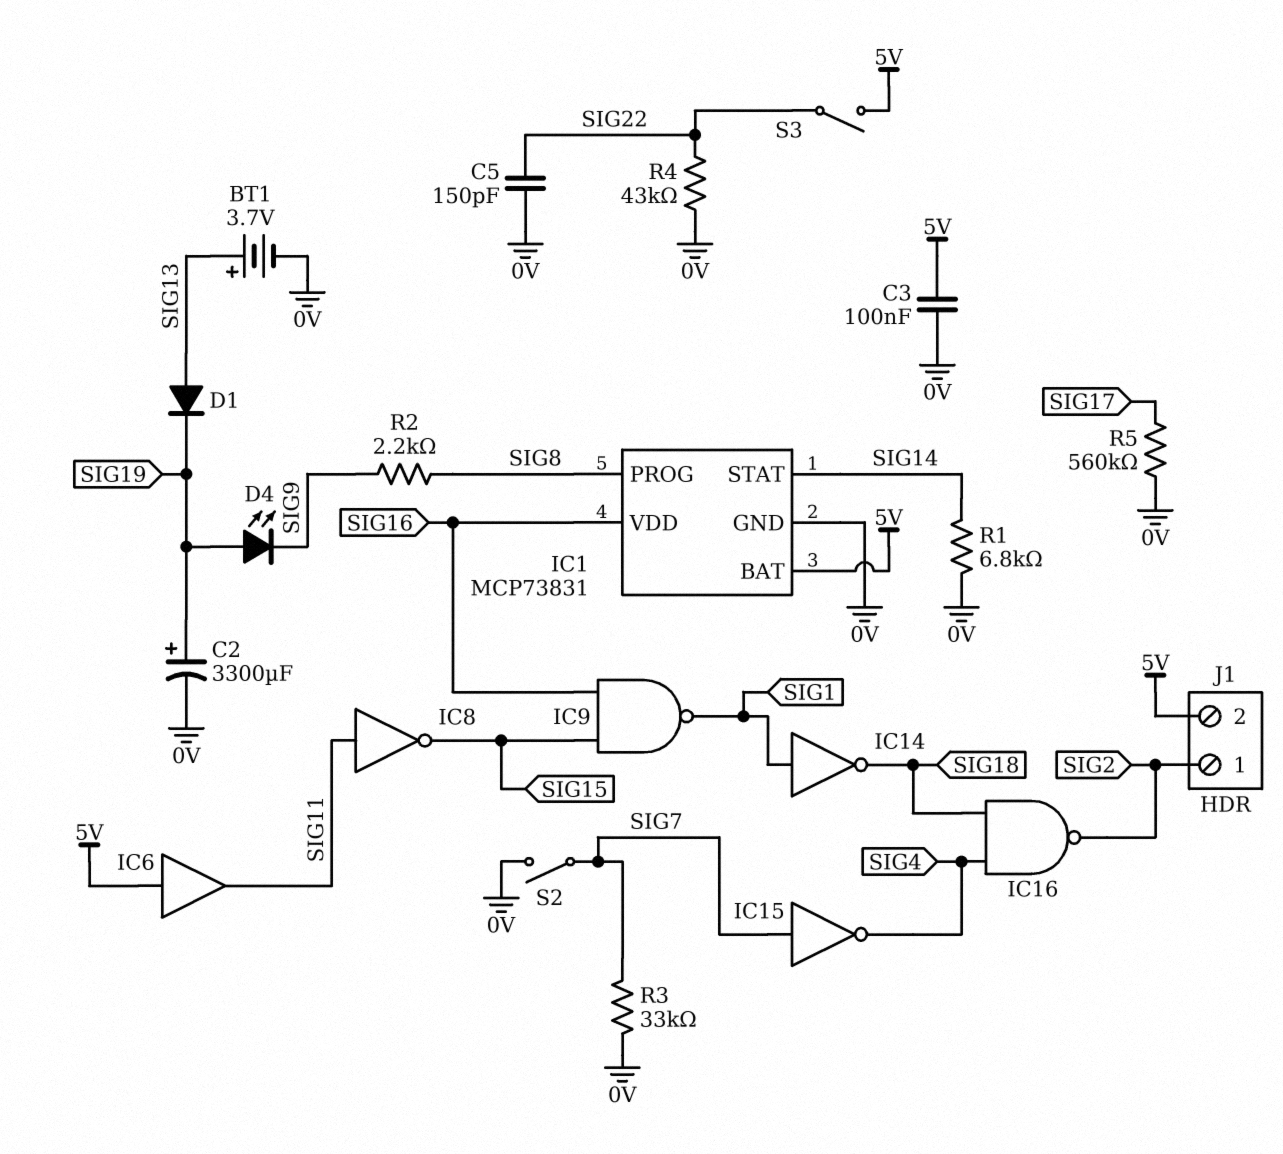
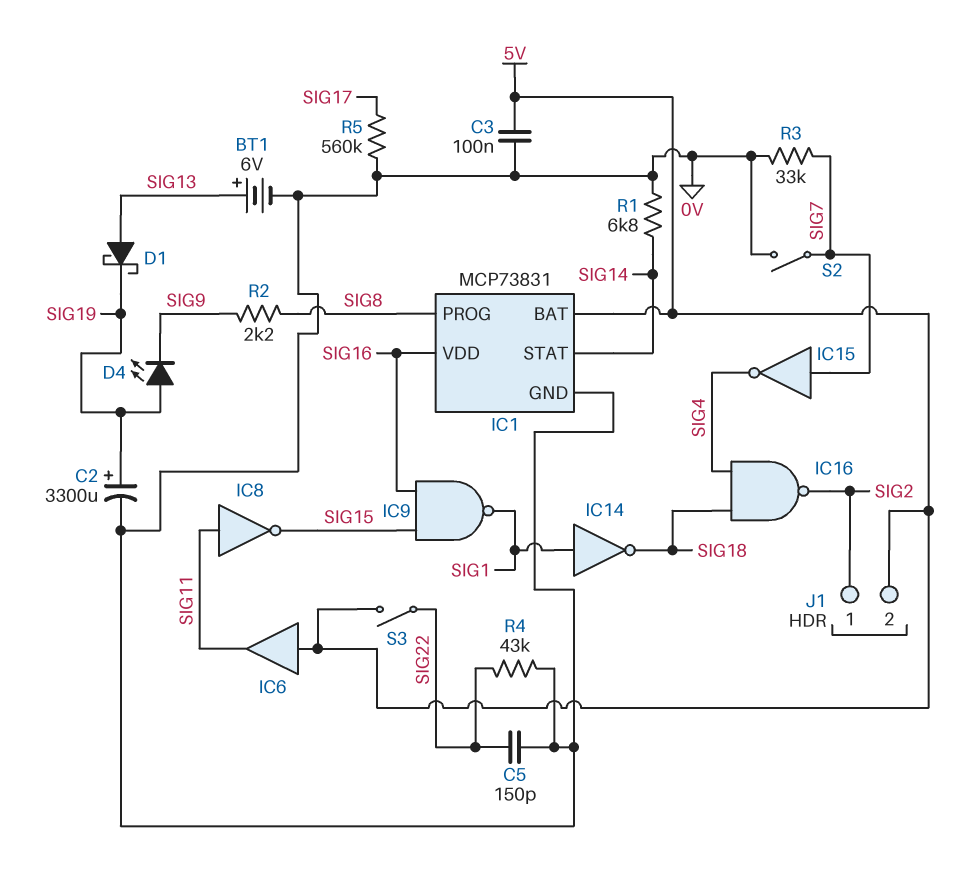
BT1: 3.7V (plus SIG13, minus 0V) -> 6V (plus SIG13, minus 0V)
D1: diode (A SIG13, K SIG19) -> schottky (A SIG13, K SIG19)

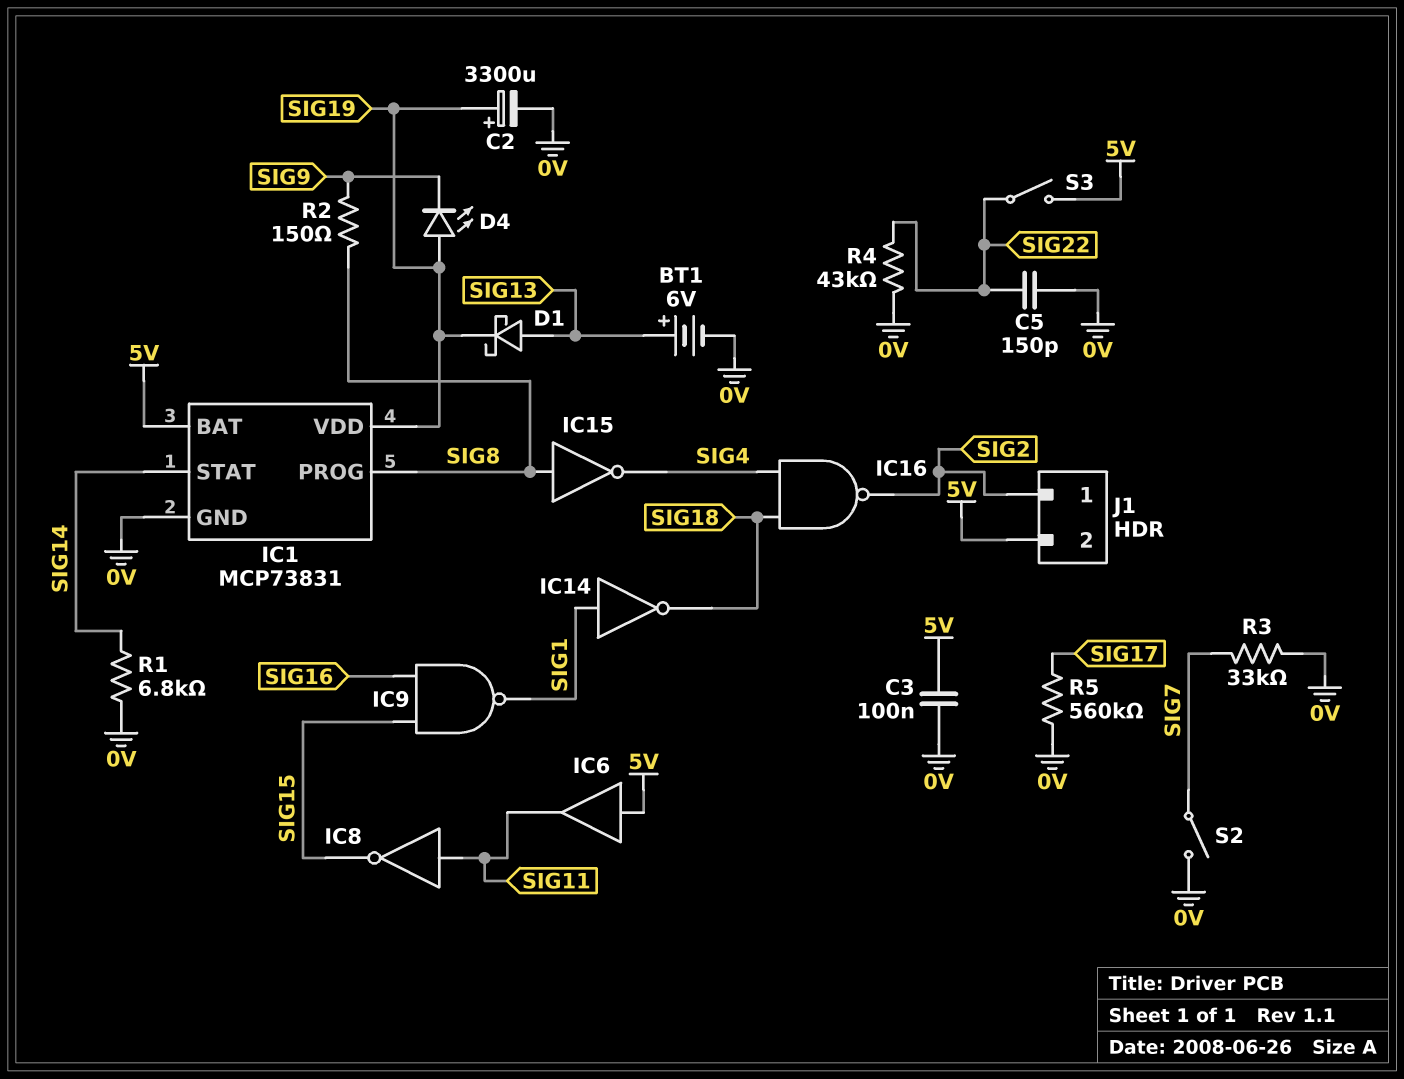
IC1 pin VDD: SIG16 -> SIG19
IC15: NOT (in SIG7, out SIG4) -> NOT (in SIG8, out SIG4)
R2: 2.2k (SIG8, SIG9) -> 150 (SIG8, SIG9)

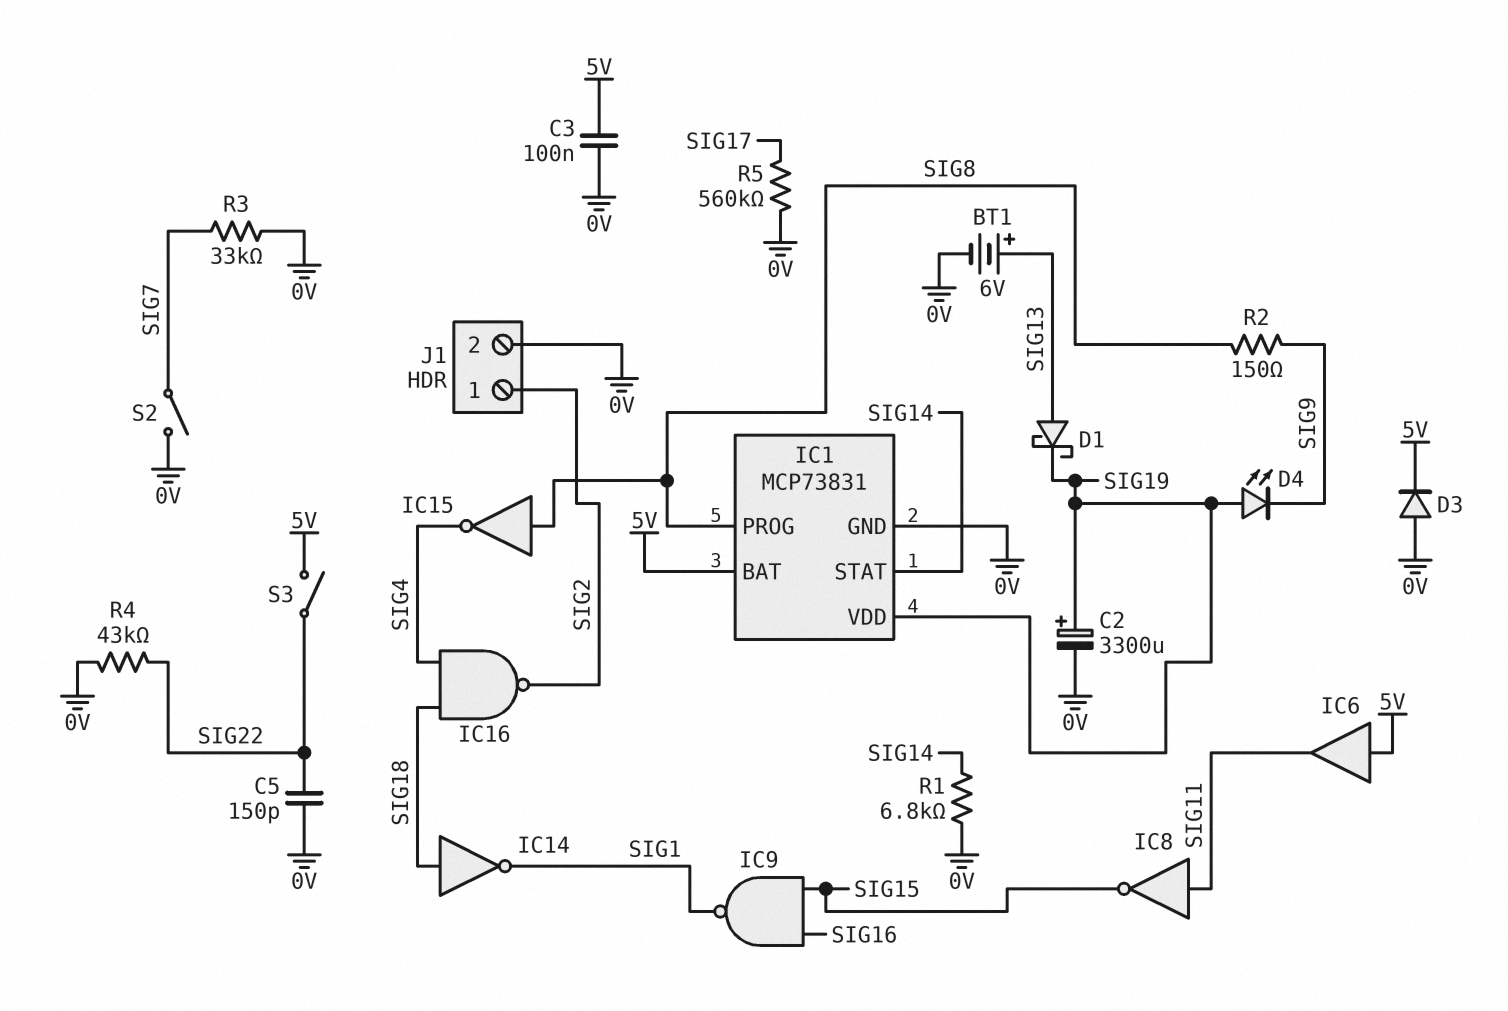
D3: none -> diode (A 0V, K 5V)
IC14: NOT (in SIG1, out SIG18) -> NOT (in SIG18, out SIG1)
J1 pin 2: 5V -> 0V

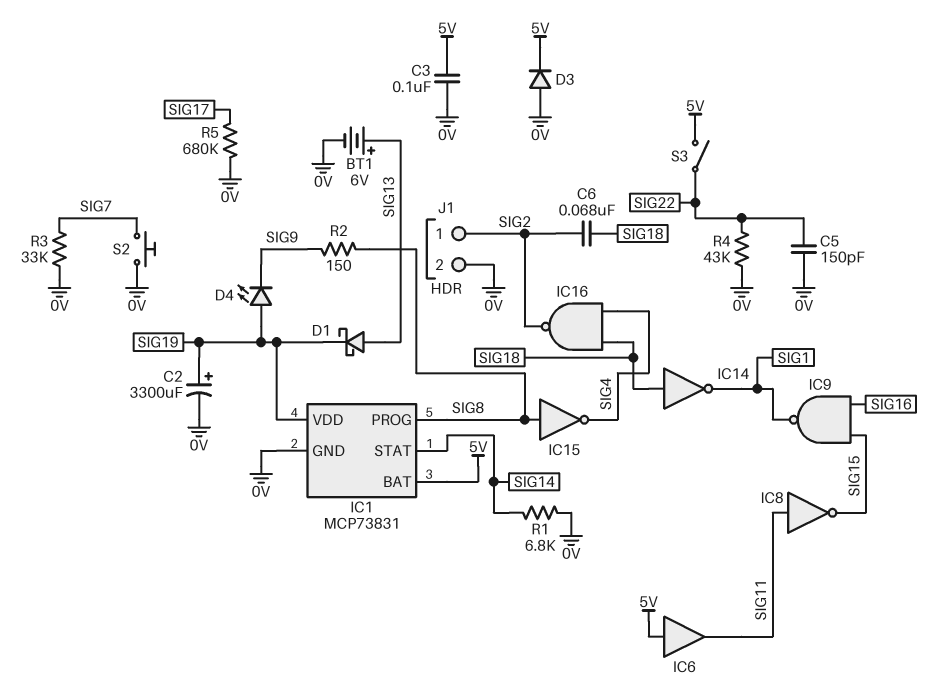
C6: none -> 68nF (SIG2, SIG18)
R5: 560k (0V, SIG17) -> 680k (0V, SIG17)
S2: switch (0V, SIG7) -> button (0V, SIG7)

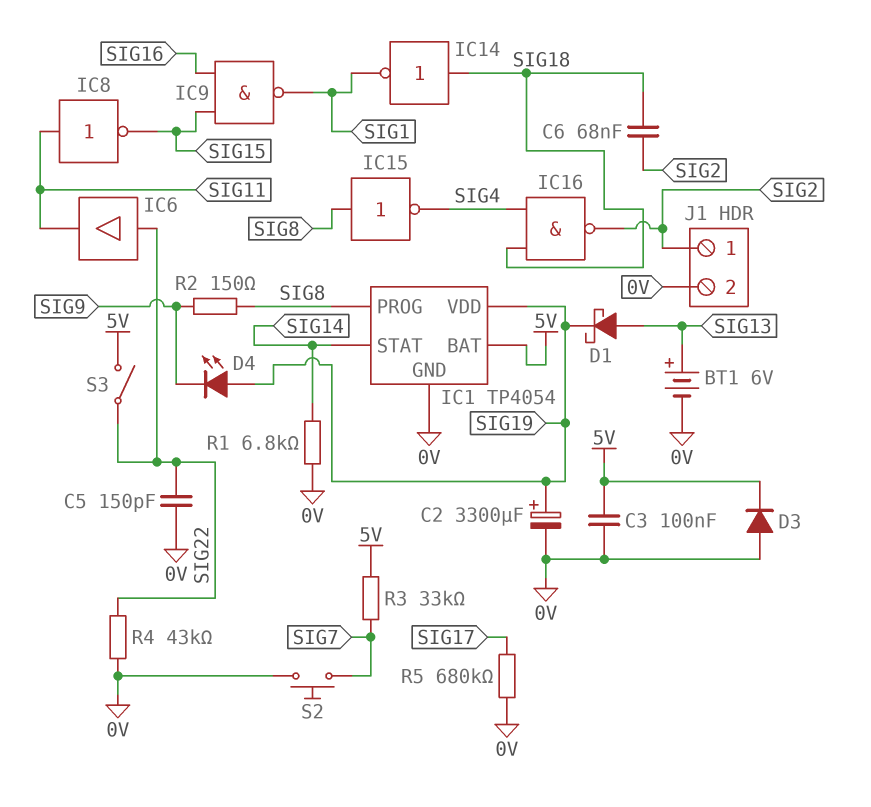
IC1: MCP73831 -> TP4054
IC6: buffer (in 5V, out SIG11) -> buffer (in SIG22, out SIG11)
R3: 33k (0V, SIG7) -> 33k (5V, SIG7)

